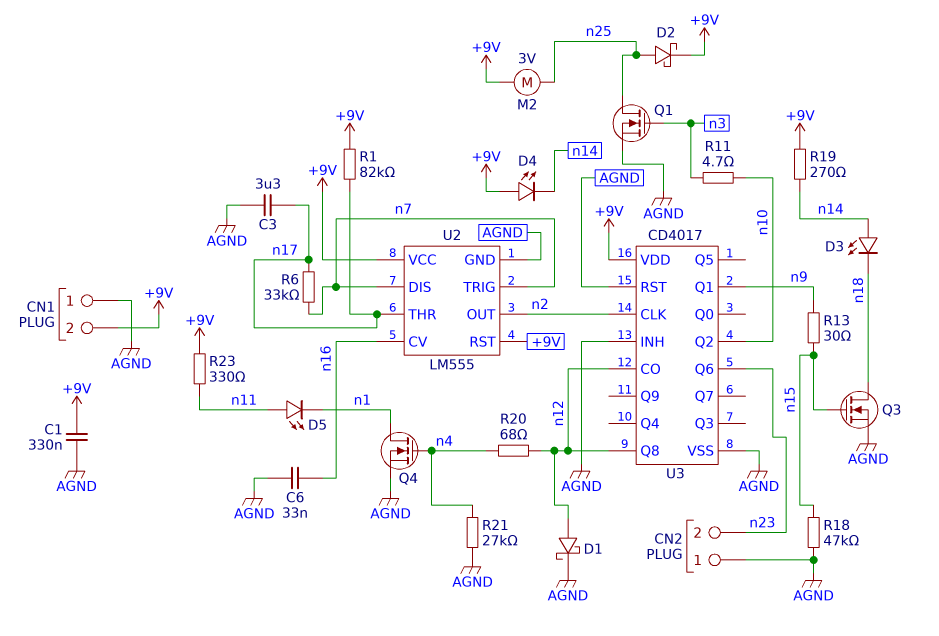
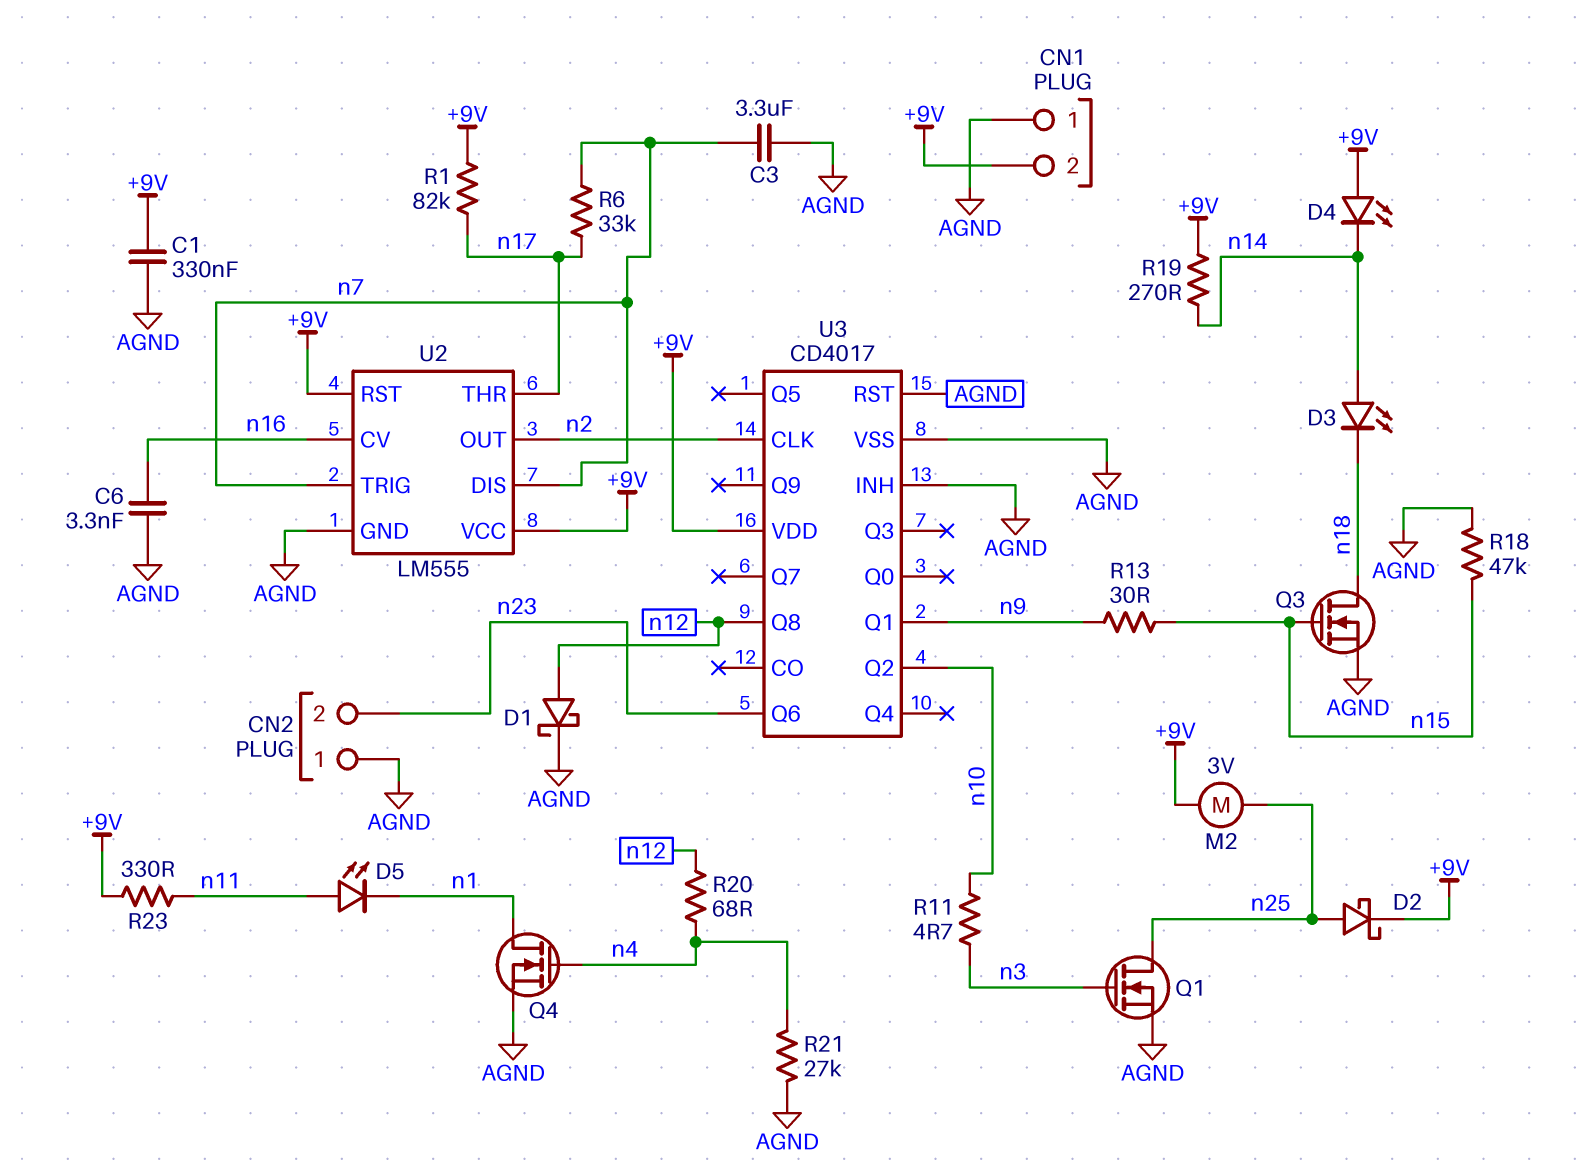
C3: 3.3uF (AGND, n17) -> 3.3uF (AGND, n7)
C6: 33nF (AGND, n16) -> 3.3nF (AGND, n16)
U3 pin CO: n12 -> none

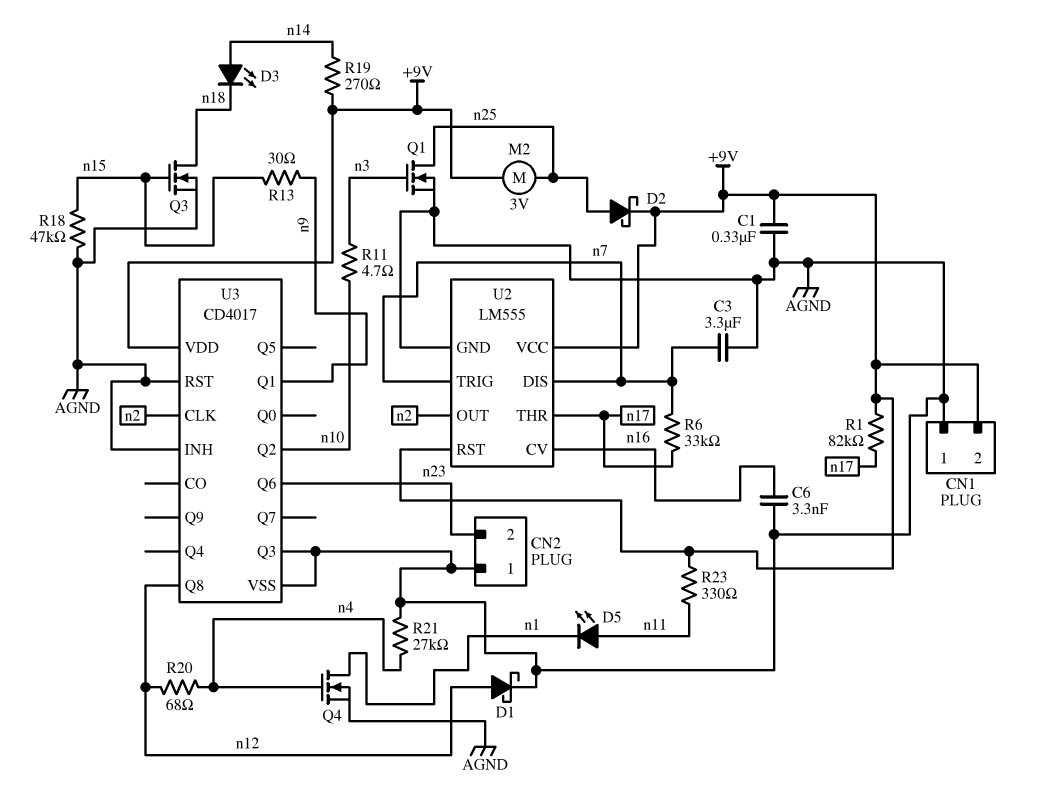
D4: LED (A +9V, K n14) -> none
U3 pin Q3: none -> AGND

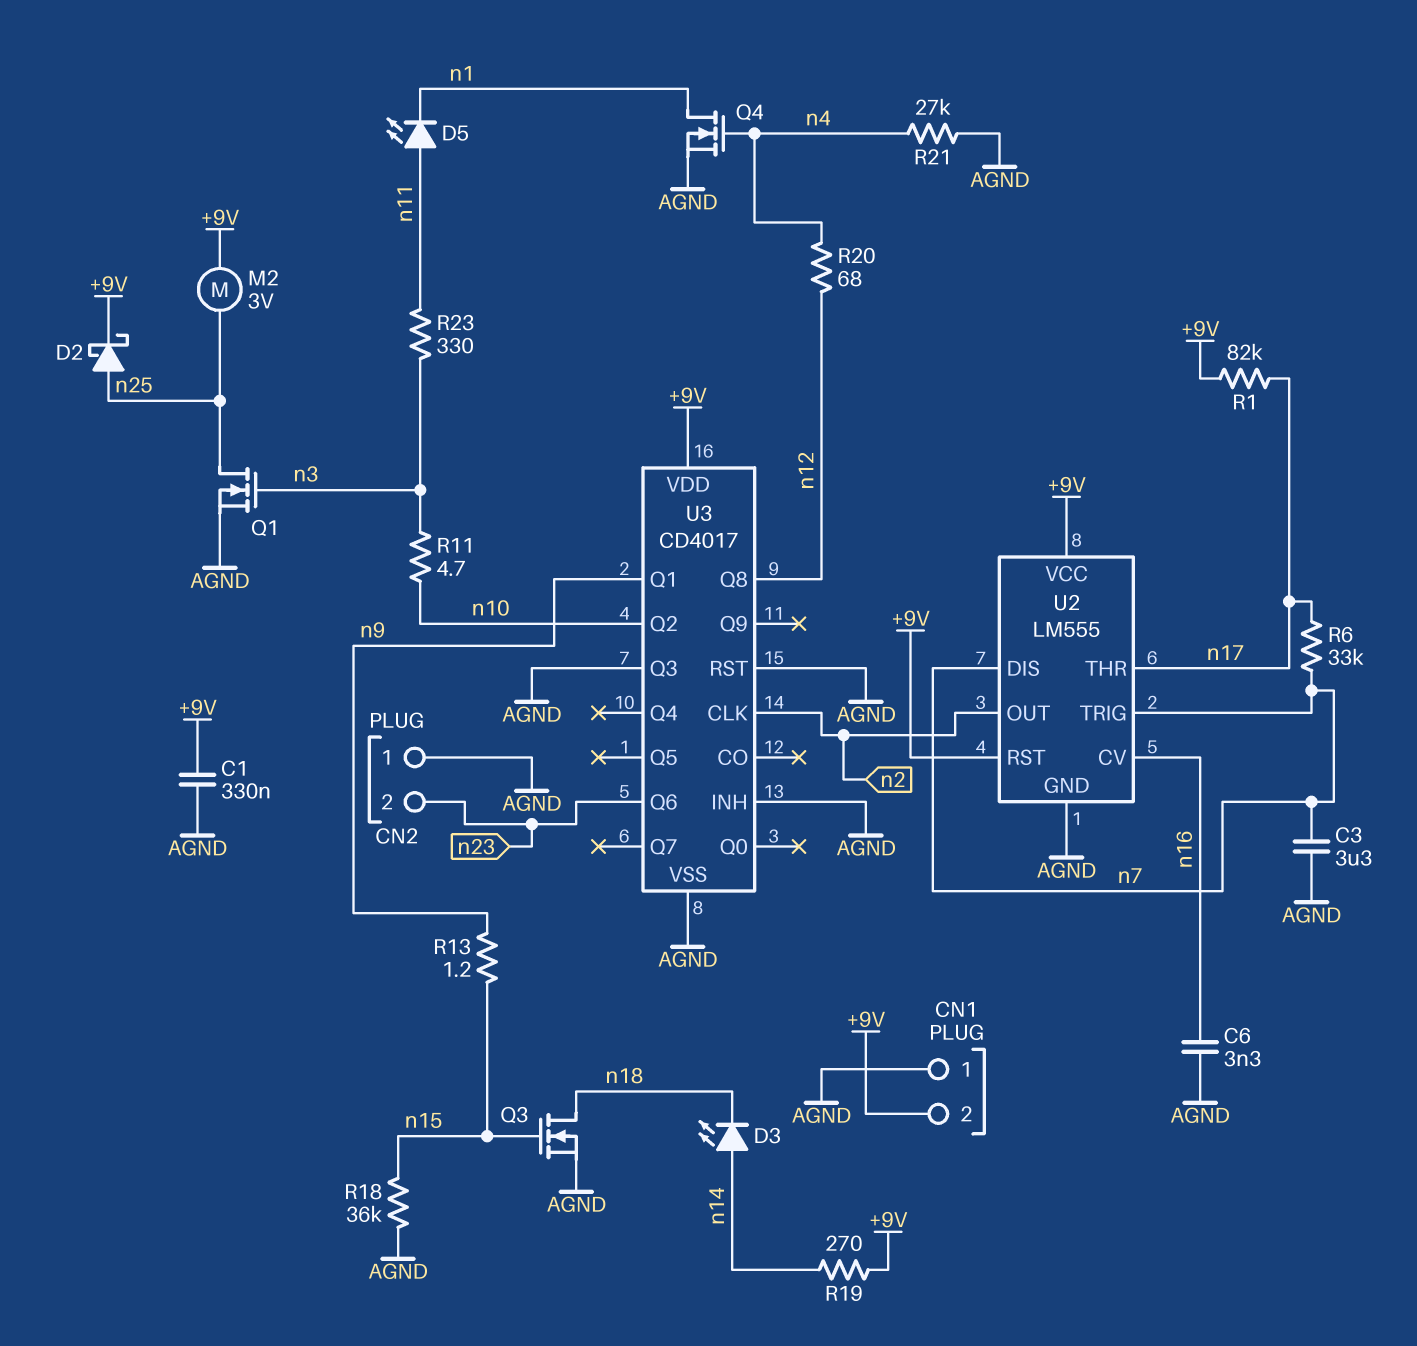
D1: schottky (A n12, K AGND) -> none
R13: 30 (n9, n15) -> 1.2 (n9, n15)
R18: 47k (AGND, n15) -> 36k (AGND, n15)
R23: 330 (+9V, n11) -> 330 (n3, n11)

